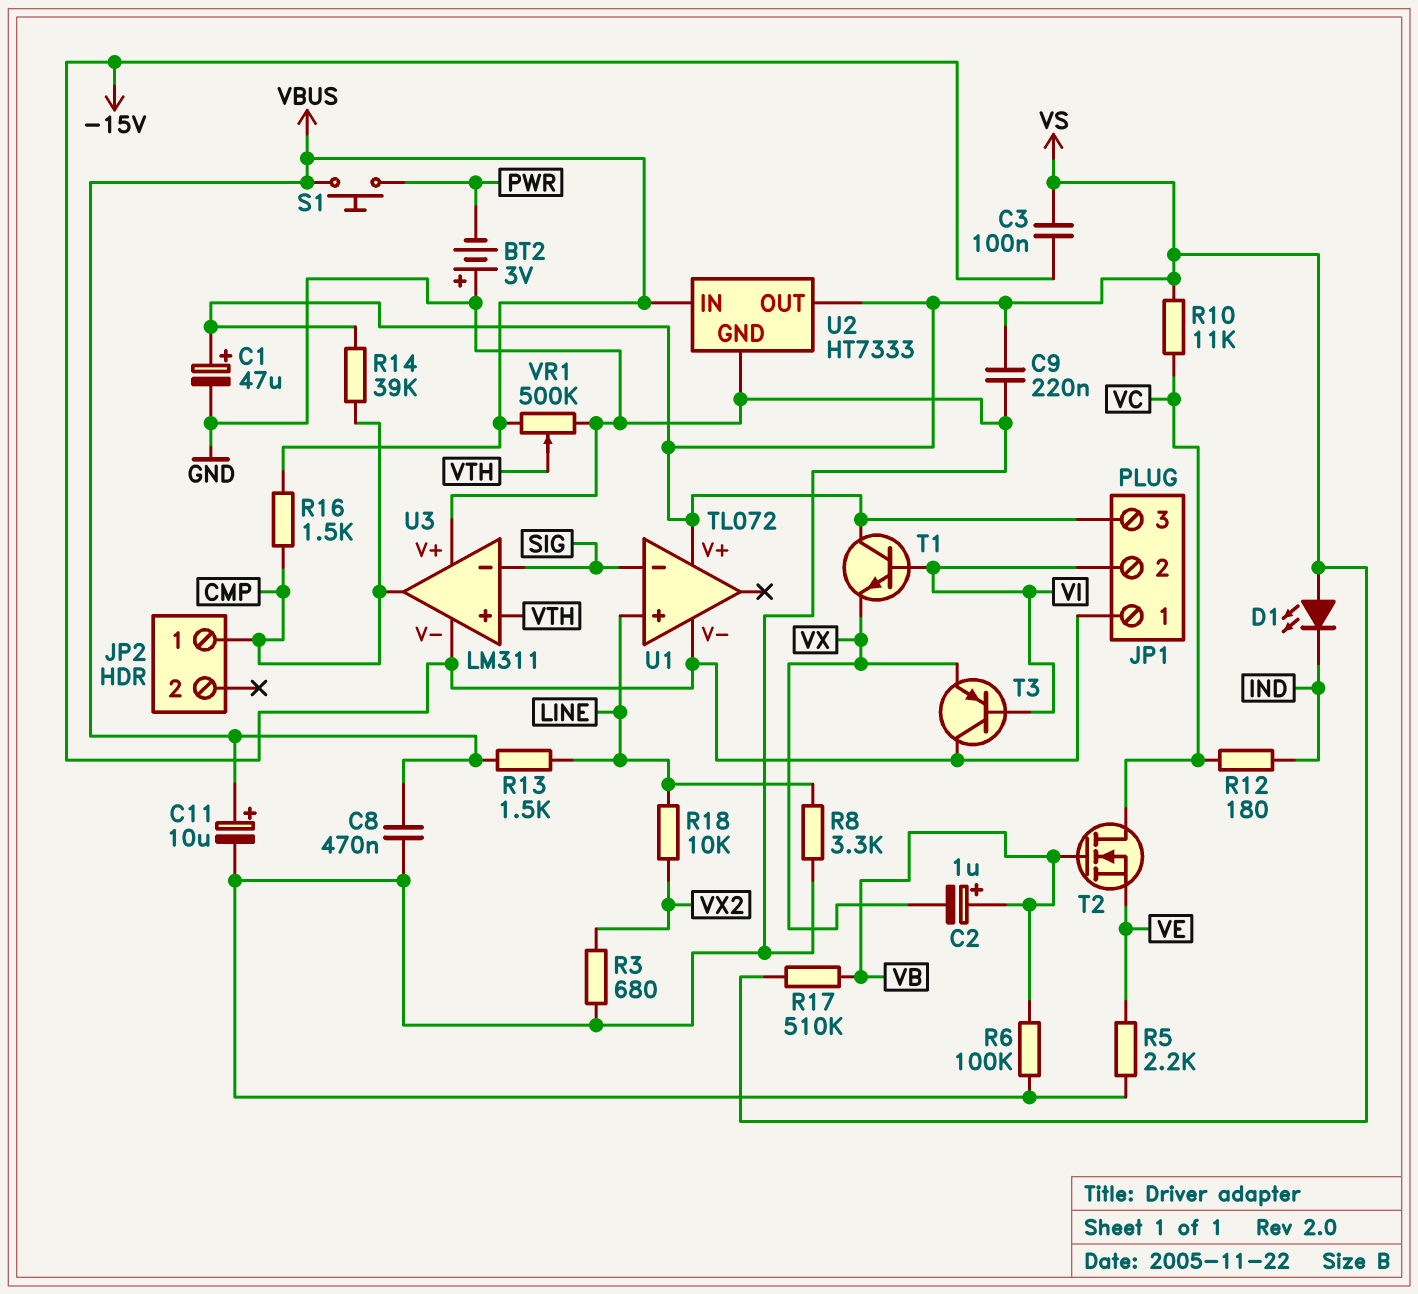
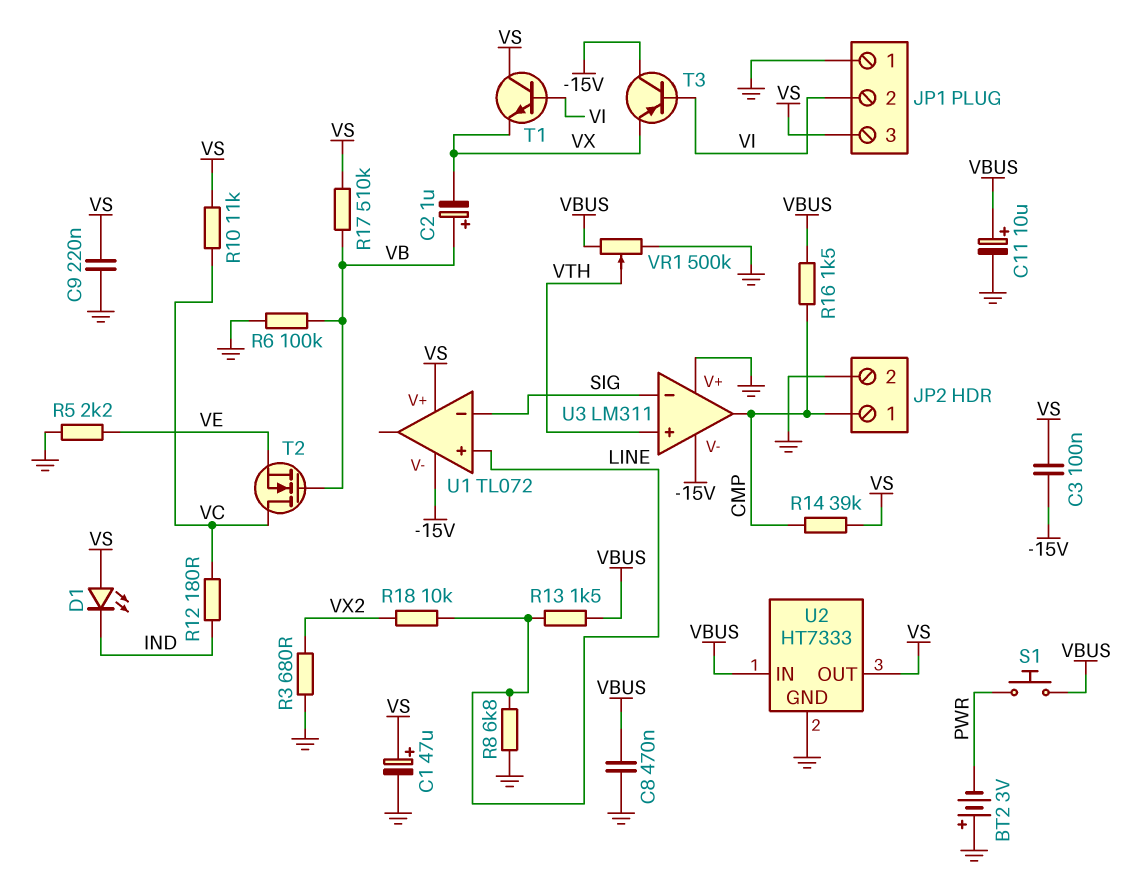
JP1 pin 1: -15V -> GND
JP2 pin 2: none -> GND
R8: 3.3k (GND, LINE) -> 6.8k (GND, LINE)

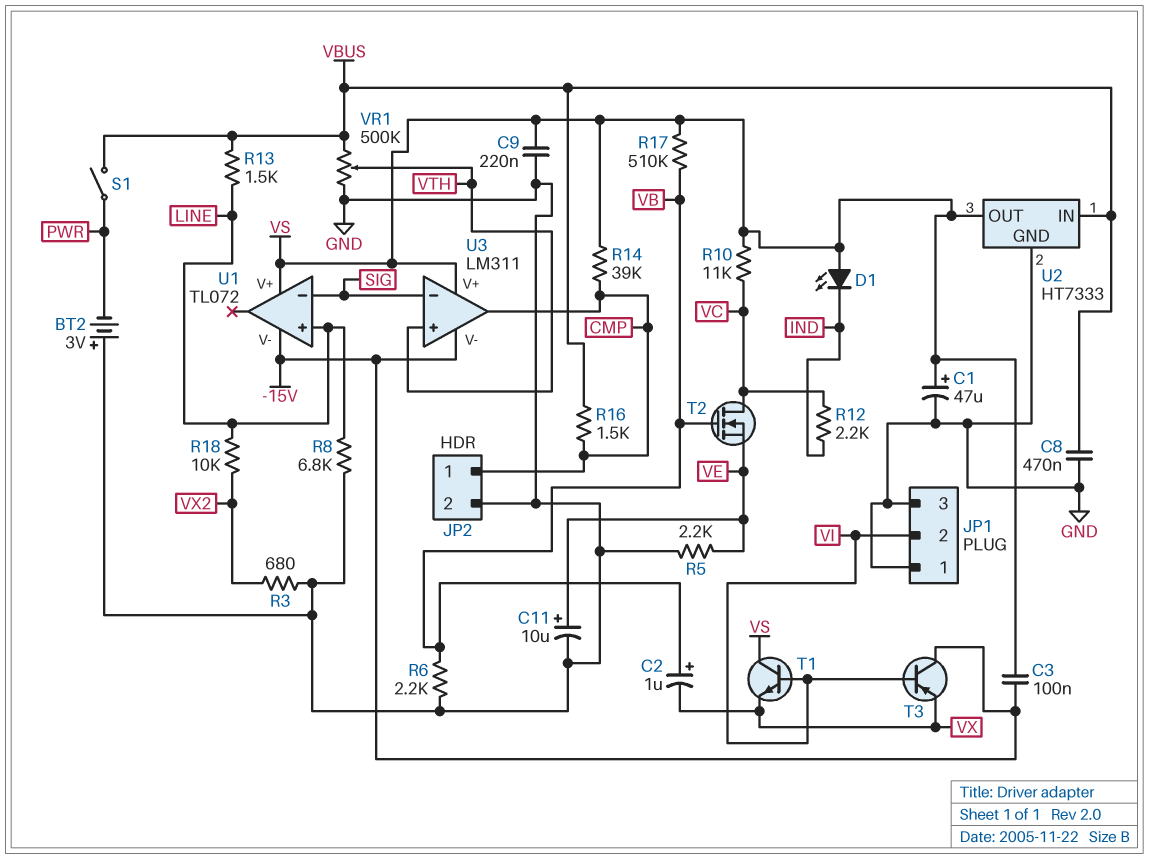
C11: 10uF (plus VBUS, minus GND) -> 10uF (plus VE, minus GND)
JP1 pin 3: VS -> GND
R6: 100k (GND, VB) -> 2.2k (GND, VB)
R12: 180 (IND, VC) -> 2.2k (IND, VC)
S1: button (PWR, VBUS) -> switch (PWR, VBUS)
U3 pin V+: GND -> VS

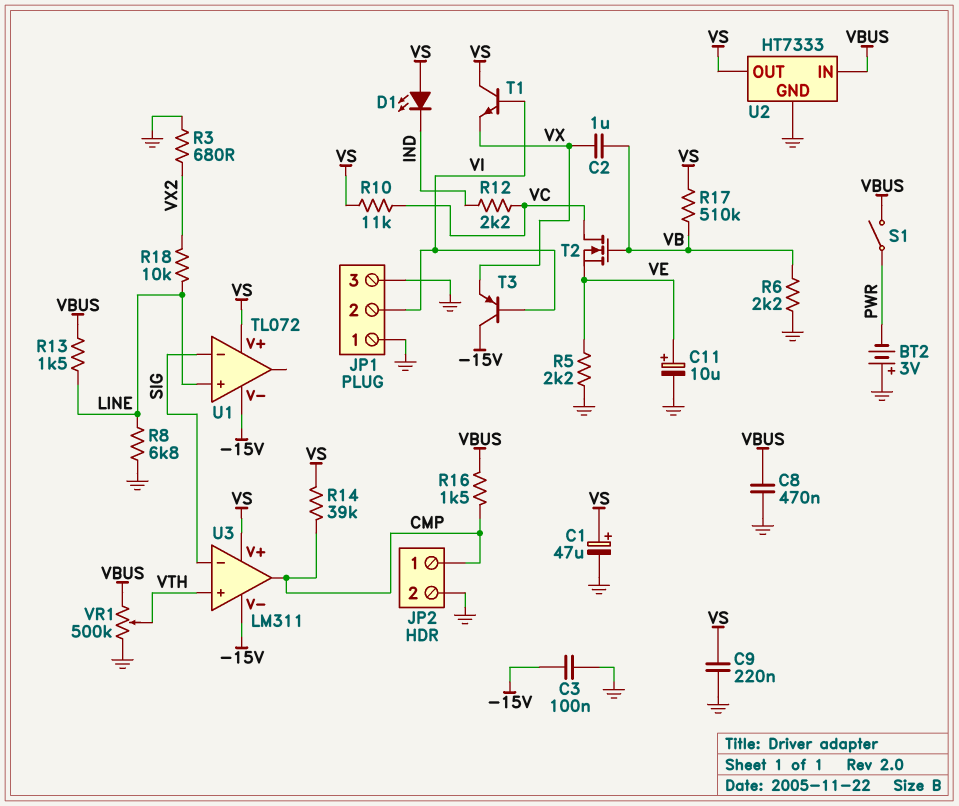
C2: 1uF (plus VB, minus VX) -> 1uF (VB, VX)
C3: 100nF (-15V, VS) -> 100nF (-15V, GND)

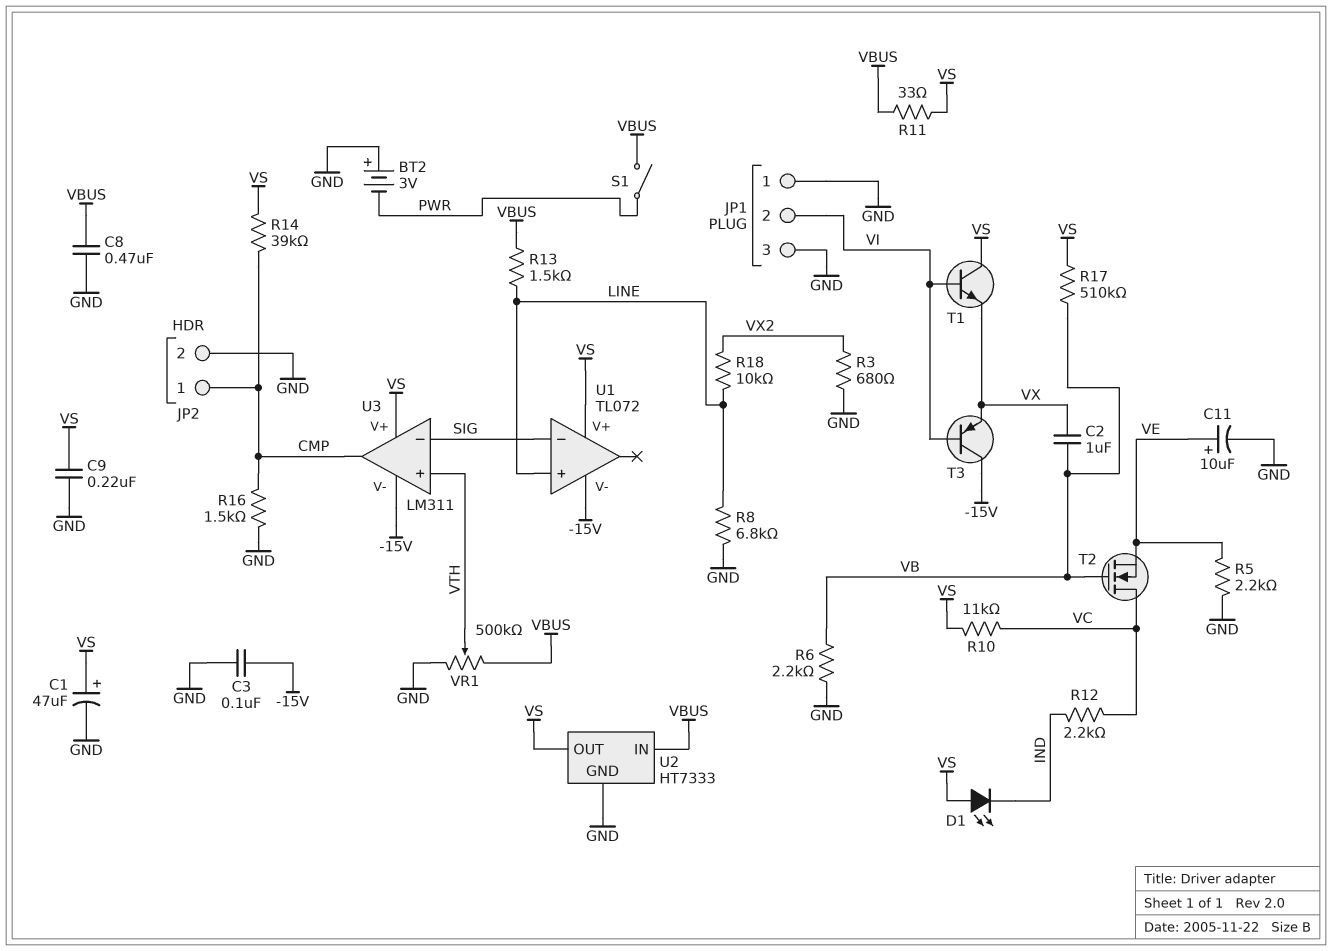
R11: none -> 33 (VBUS, VS)
R16: 1.5k (CMP, VBUS) -> 1.5k (CMP, GND)

